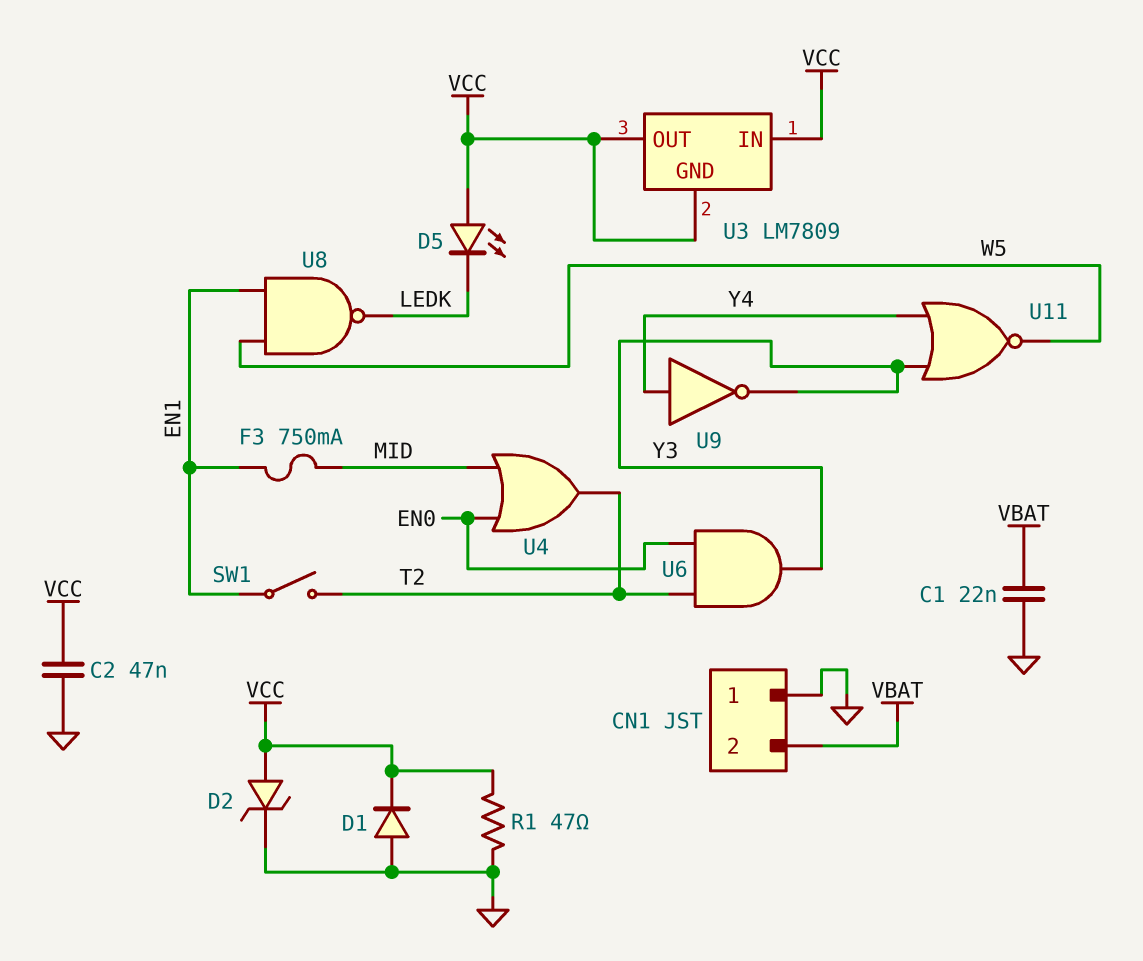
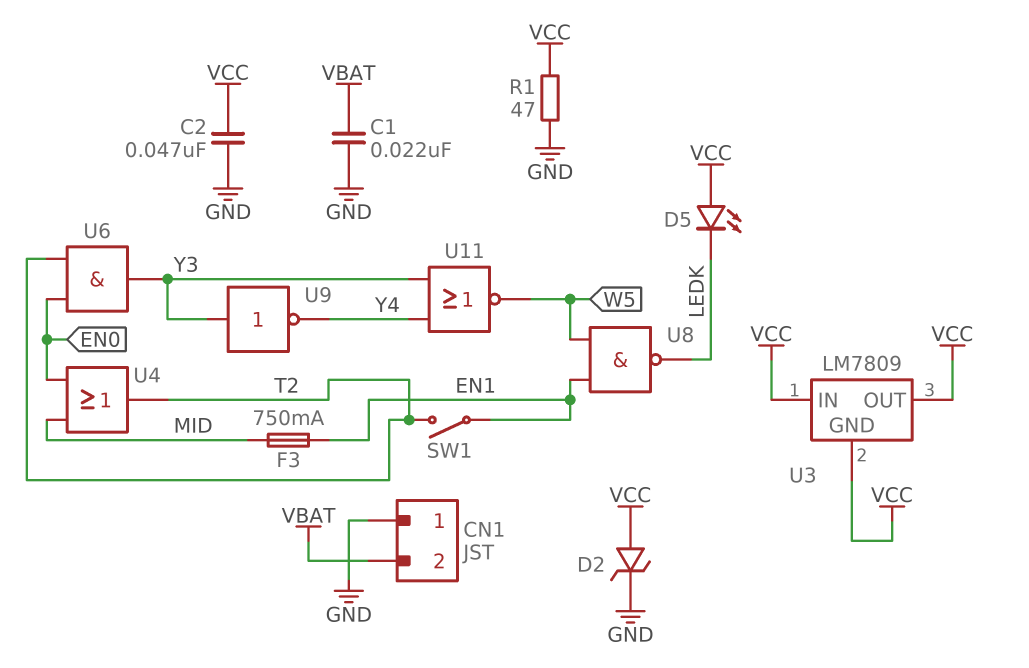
D1: diode (A GND, K VCC) -> none
U9: NOT (in Y4, out Y3) -> NOT (in Y3, out Y4)

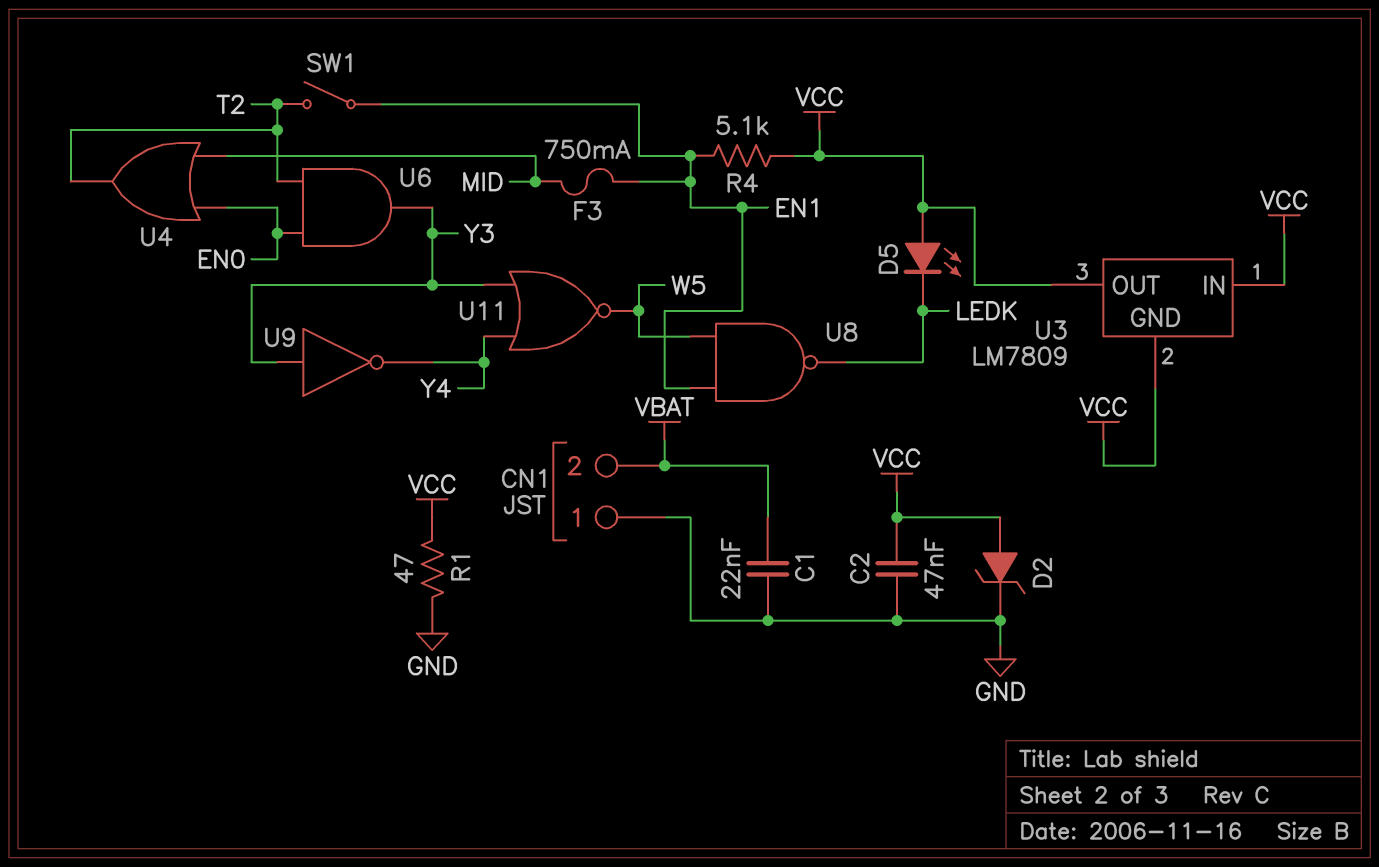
R4: none -> 5.1k (EN1, VCC)

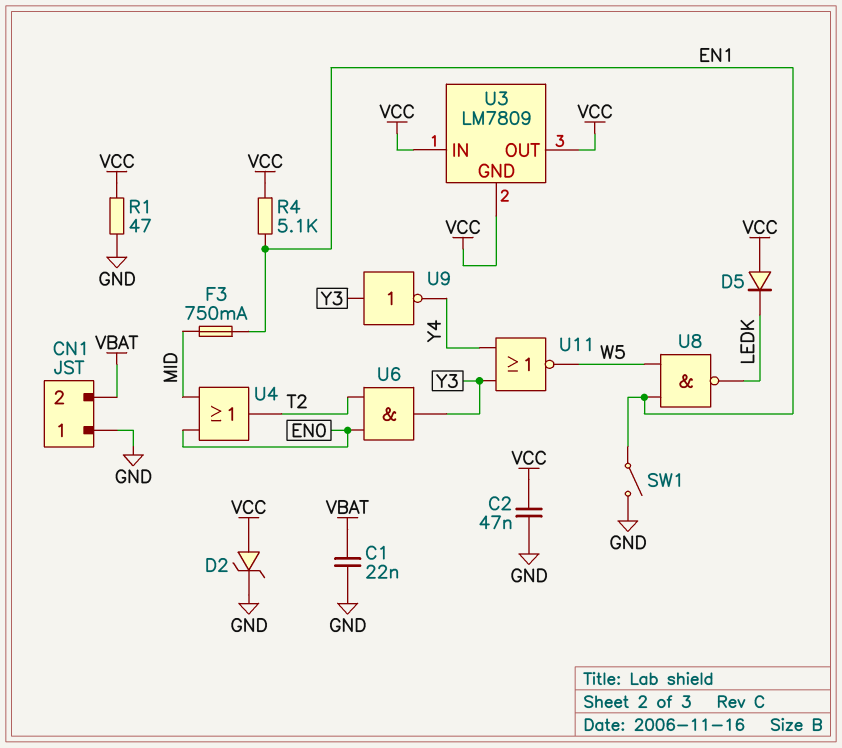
D5: LED (A VCC, K LEDK) -> diode (A VCC, K LEDK)
SW1: switch (EN1, T2) -> switch (EN1, GND)

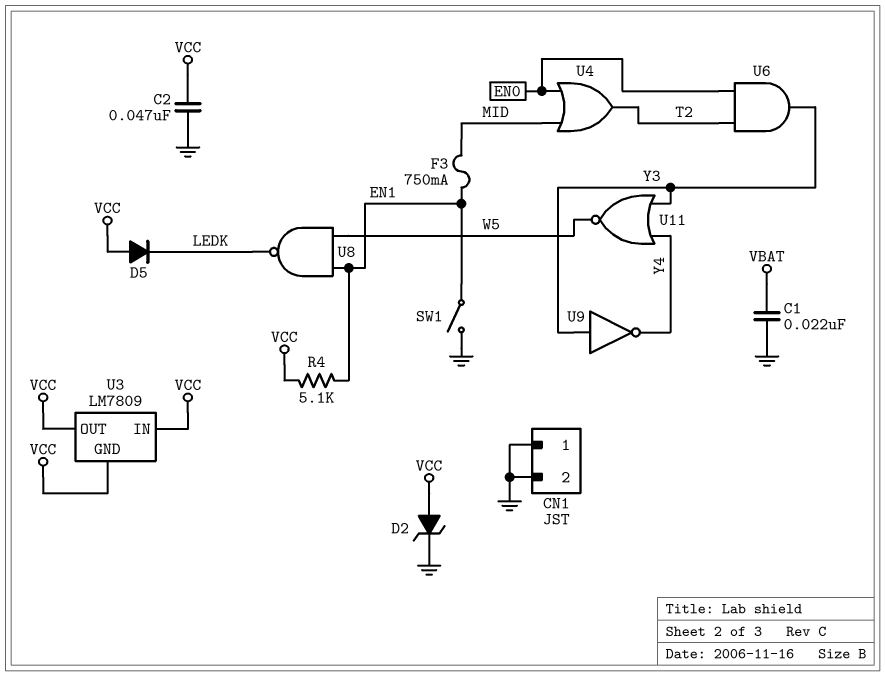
CN1 pin 2: VBAT -> GND
R1: 47 (GND, VCC) -> none

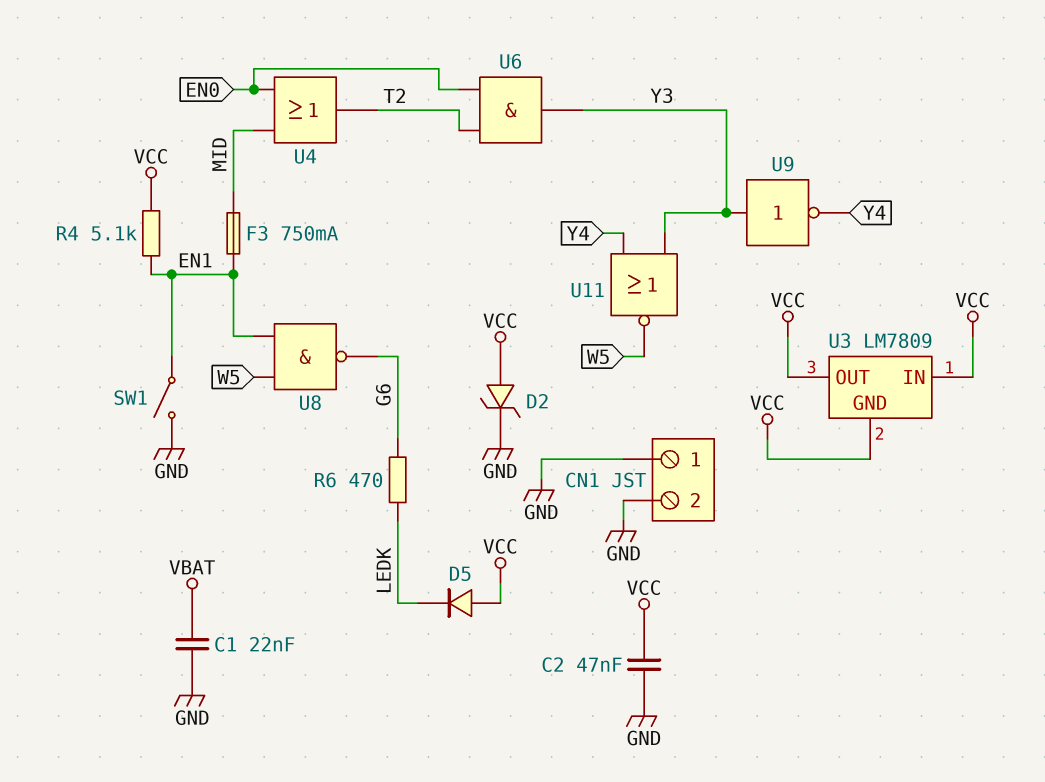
R6: none -> 470 (G6, LEDK)
U8: NAND (in EN1, in W5, out LEDK) -> NAND (in EN1, in W5, out G6)

